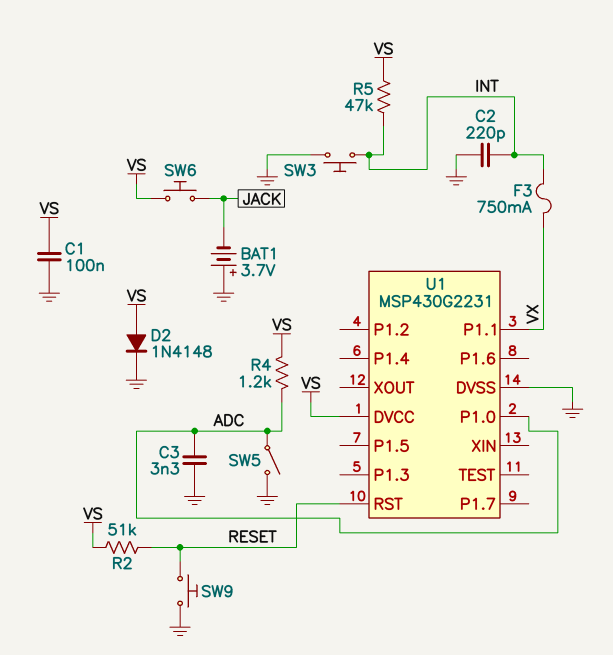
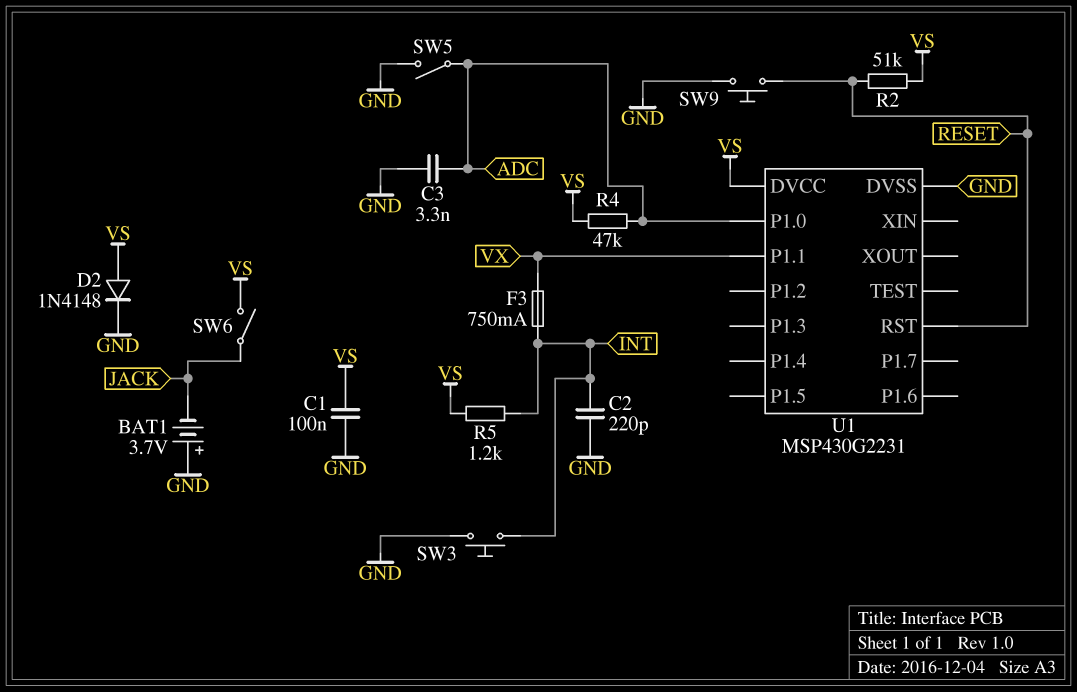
R4: 1.2k (ADC, VS) -> 47k (ADC, VS)
R5: 47k (INT, VS) -> 1.2k (INT, VS)
SW6: button (JACK, VS) -> switch (JACK, VS)

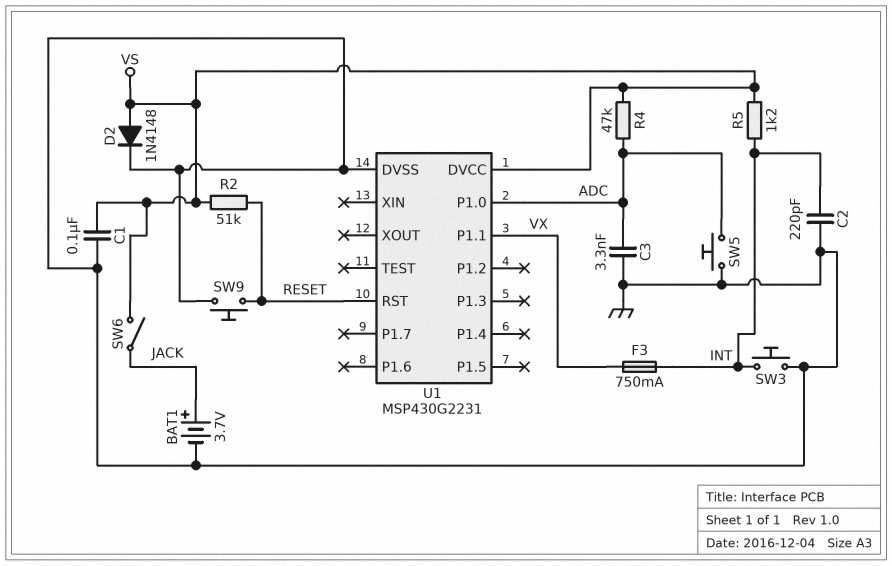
BAT1: 3.7V (plus GND, minus JACK) -> 3.7V (plus JACK, minus GND)
SW5: switch (ADC, GND) -> button (ADC, GND)

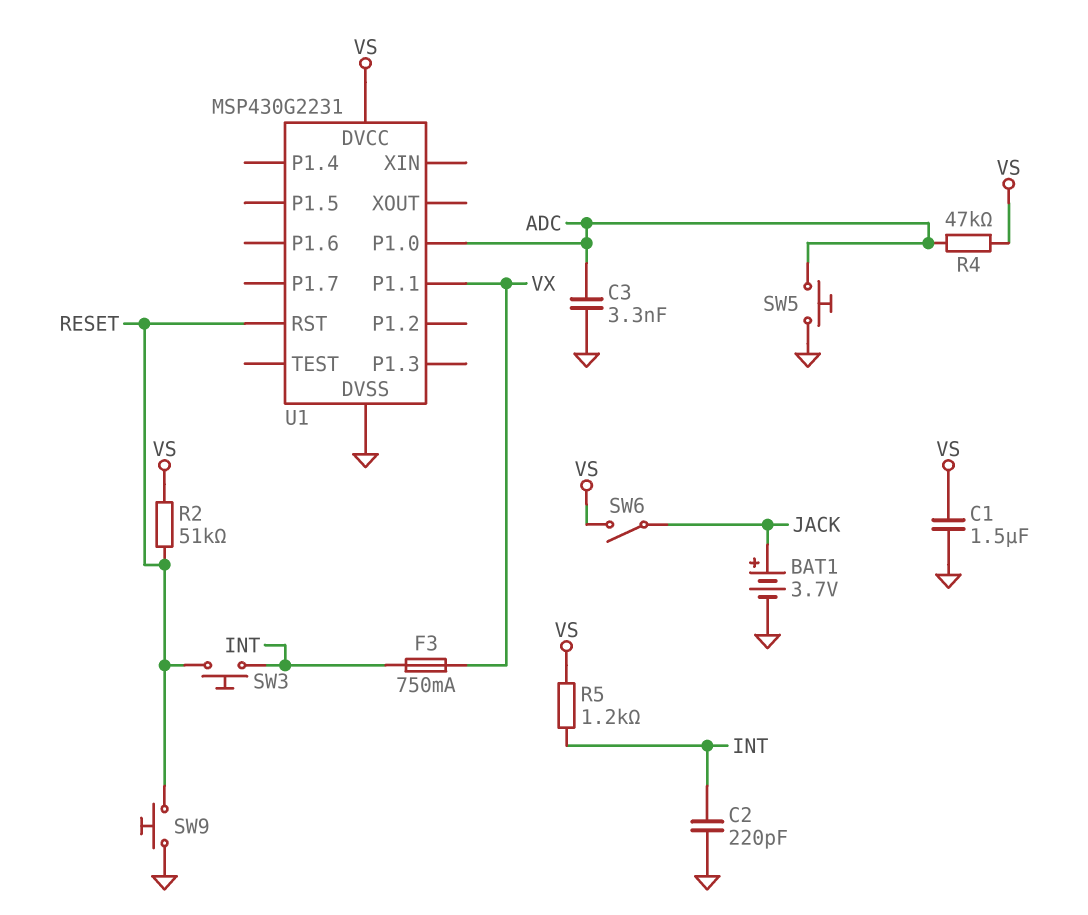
C1: 100nF (GND, VS) -> 1.5uF (GND, VS)
D2: diode 1N4148 (A VS, K GND) -> none
SW3: button (GND, INT) -> button (INT, RESET)

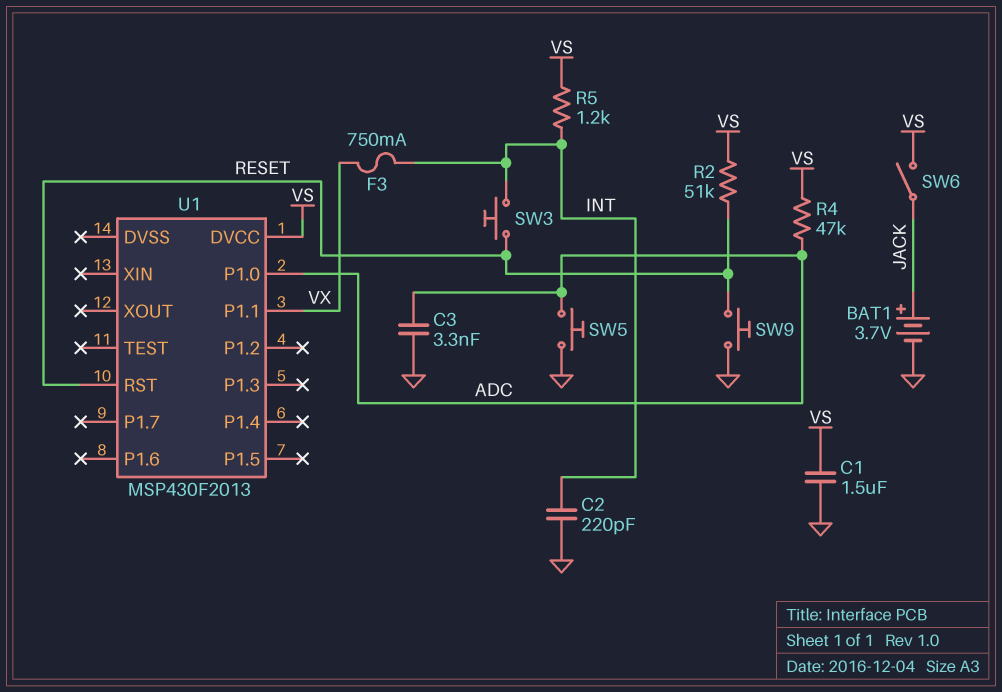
U1: MSP430G2231 -> MSP430F2013
U1 pin DVSS: GND -> none

